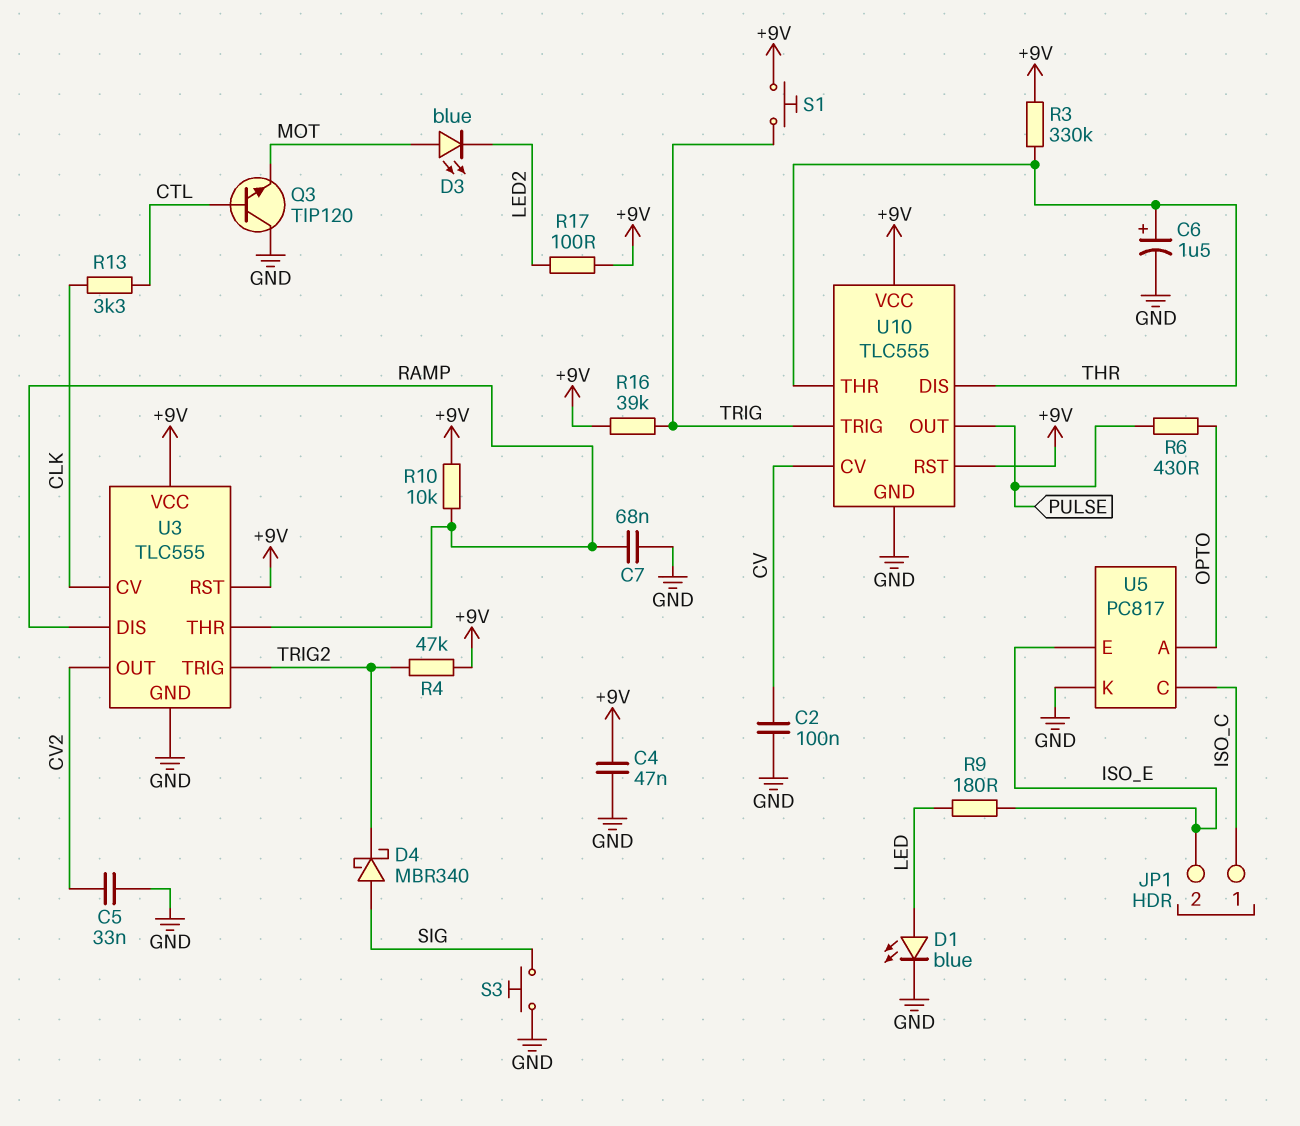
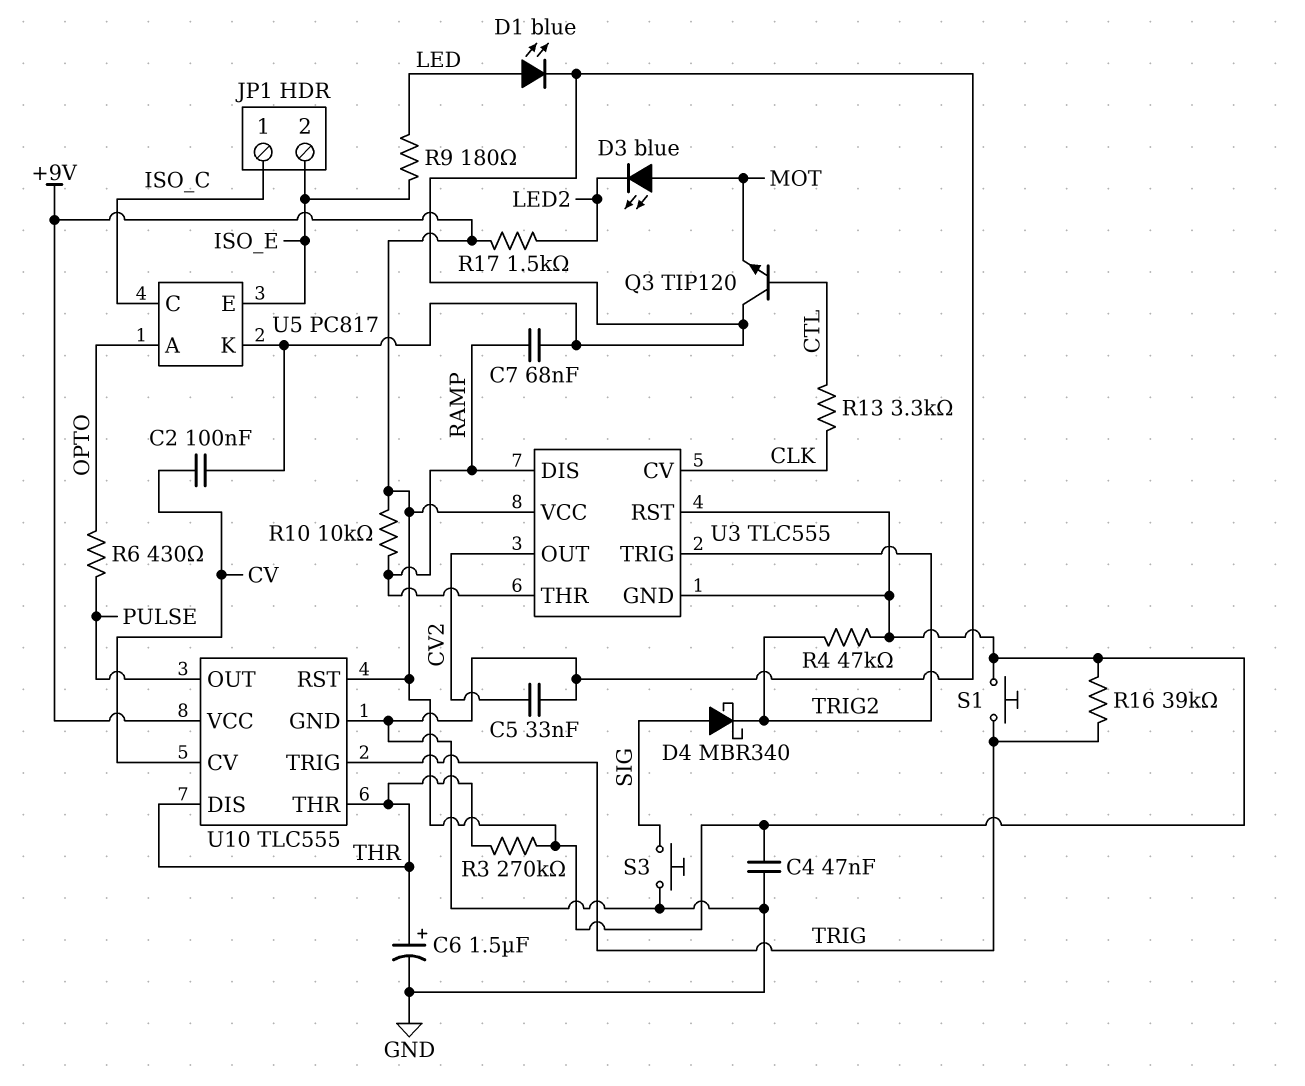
R3: 330k (+9V, THR) -> 270k (+9V, THR)
R17: 100 (+9V, LED2) -> 1.5k (+9V, LED2)
U3 pin GND: GND -> +9V

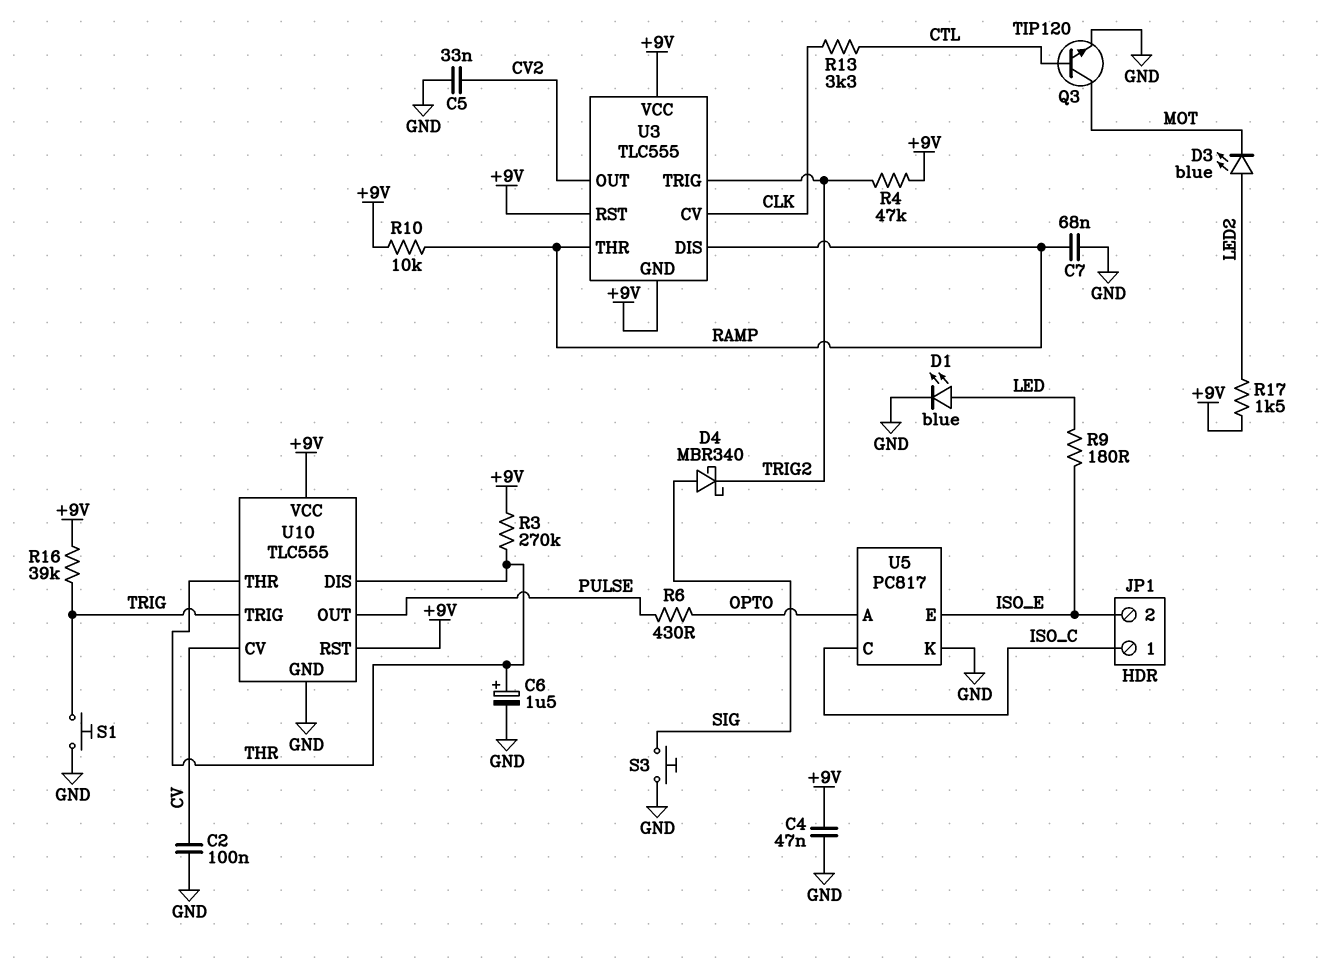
D3: LED blue (A MOT, K LED2) -> LED blue (A LED2, K MOT)
Q3: NPN TIP120 (B CTL, C GND, E MOT) -> NPN TIP120 (B CTL, C MOT, E GND)
S1: button (+9V, TRIG) -> button (GND, TRIG)

